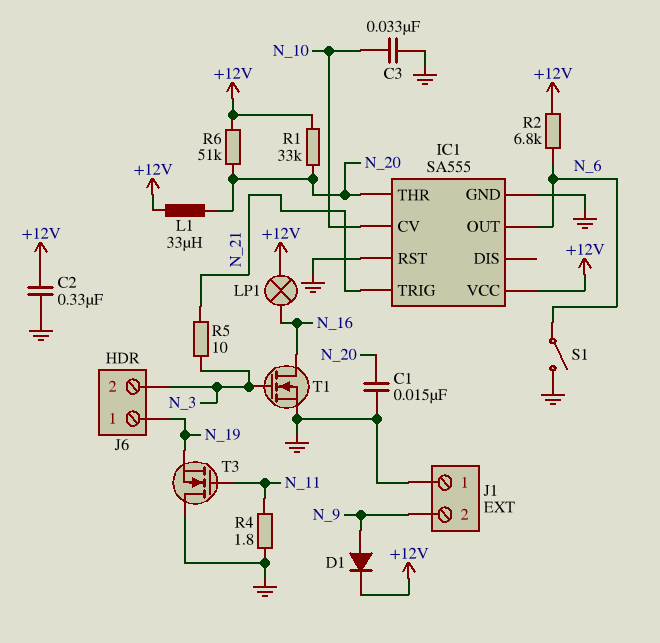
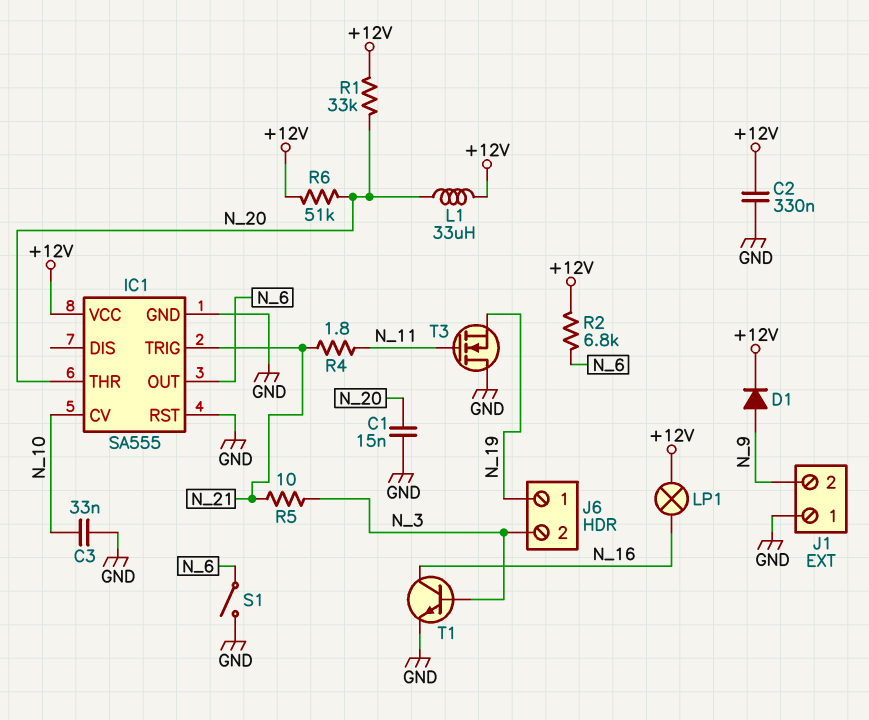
R4: 1.8 (GND, N_11) -> 1.8 (N_11, N_21)
T1: NMOS (G N_3, D N_16, S GND) -> NPN (B N_3, C N_16, E GND)

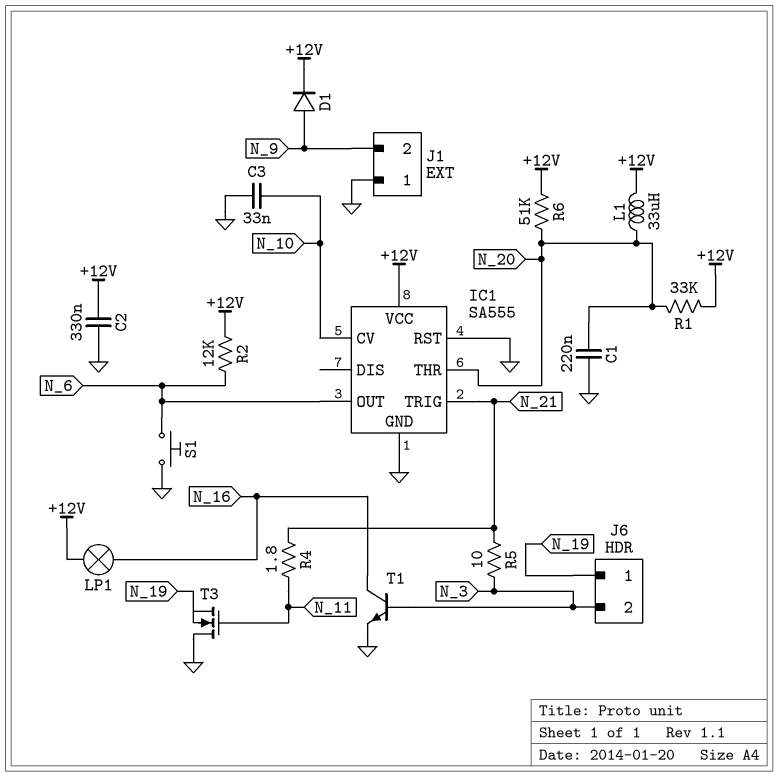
C1: 15nF (GND, N_20) -> 220nF (GND, N_20)
R2: 6.8k (+12V, N_6) -> 12k (+12V, N_6)
S1: switch (GND, N_6) -> button (GND, N_6)

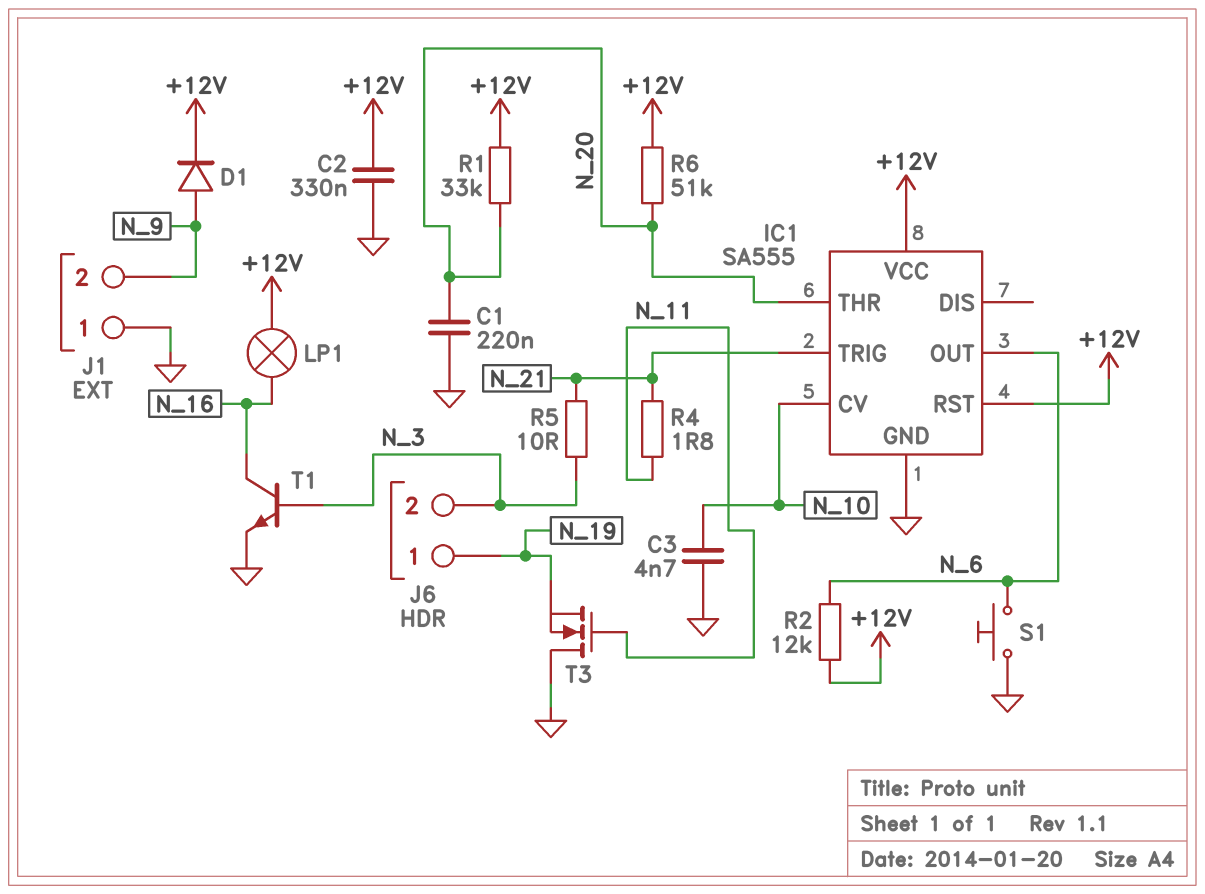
C3: 33nF (GND, N_10) -> 4.7nF (GND, N_10)
IC1 pin RST: GND -> +12V
L1: 33uH (+12V, N_20) -> none

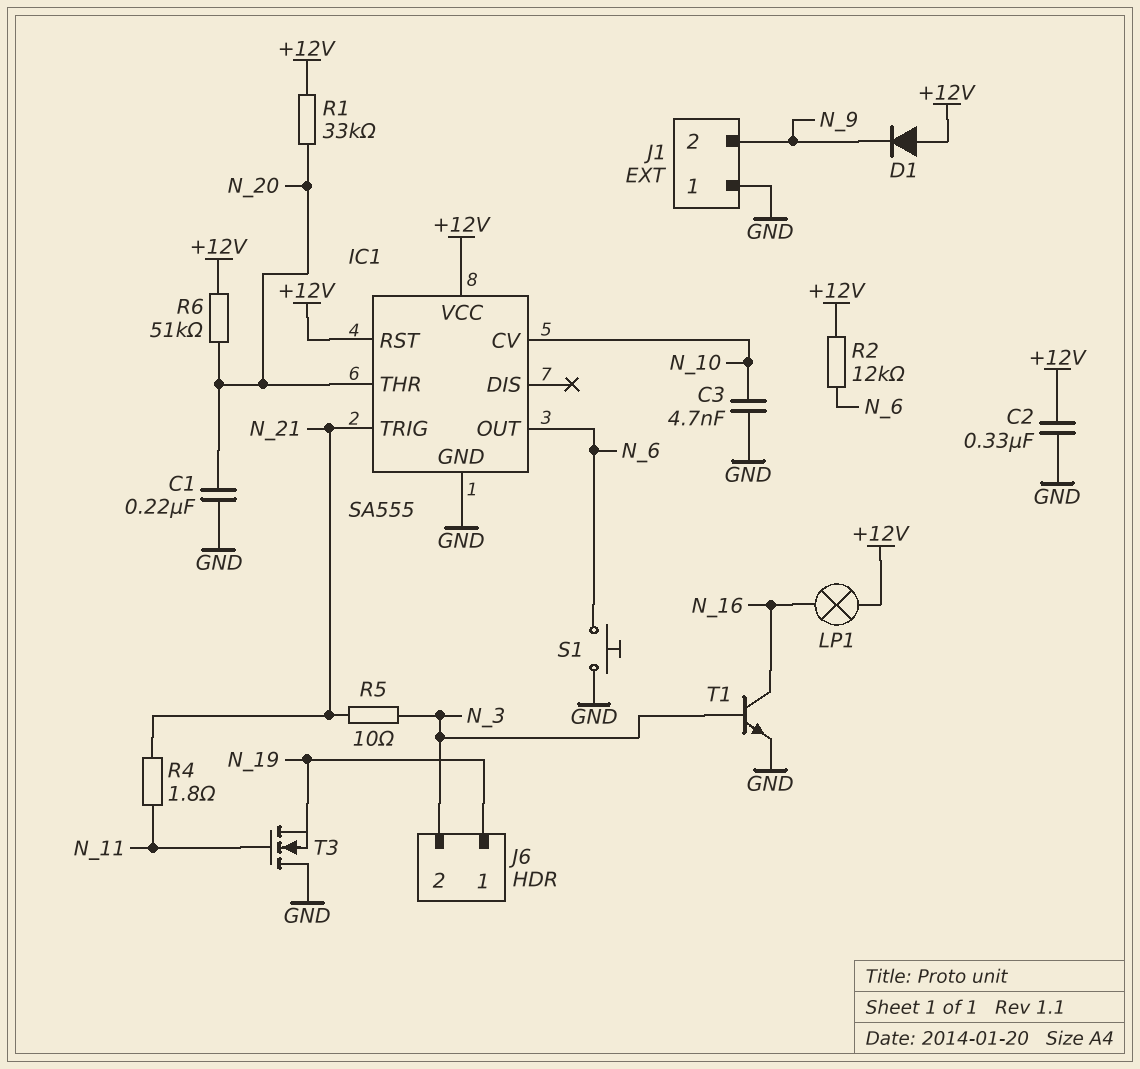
D1: diode (A N_9, K +12V) -> diode (A +12V, K N_9)

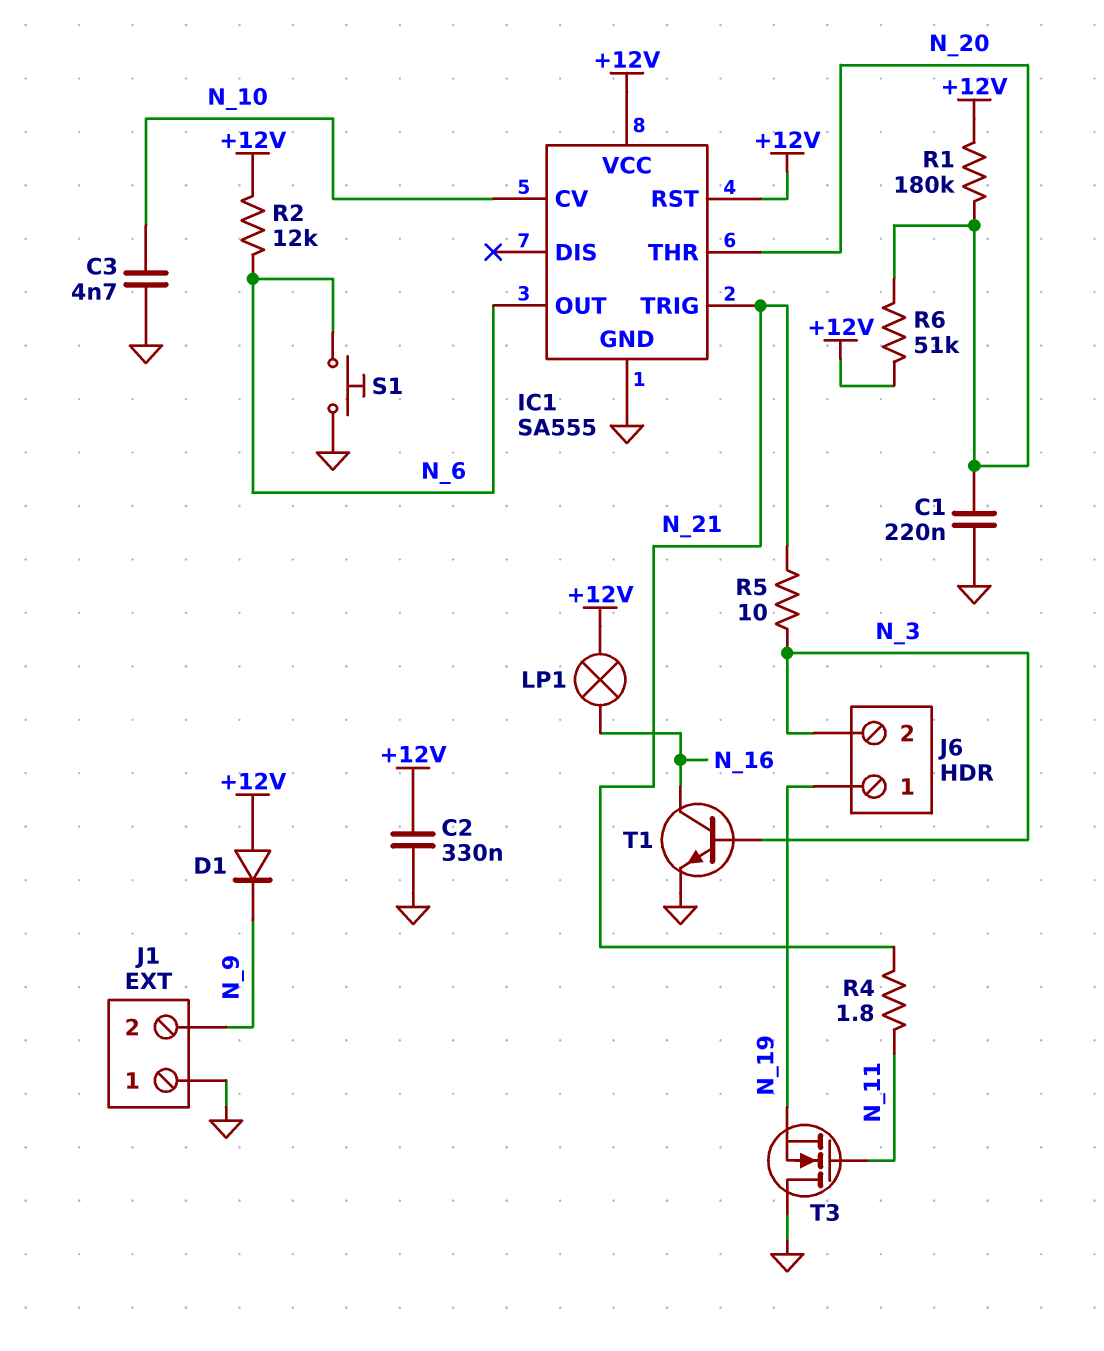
R1: 33k (+12V, N_20) -> 180k (+12V, N_20)

